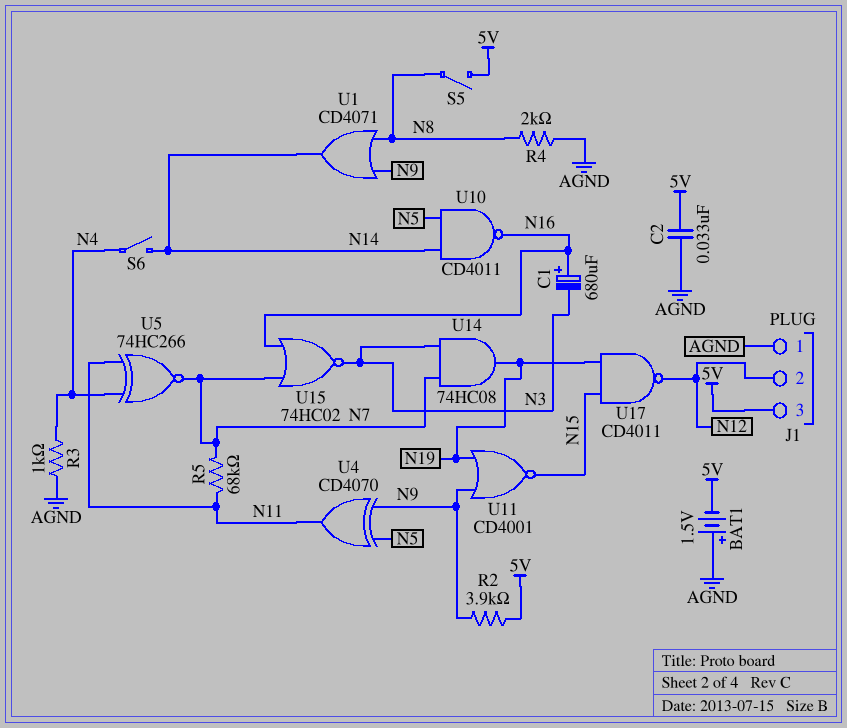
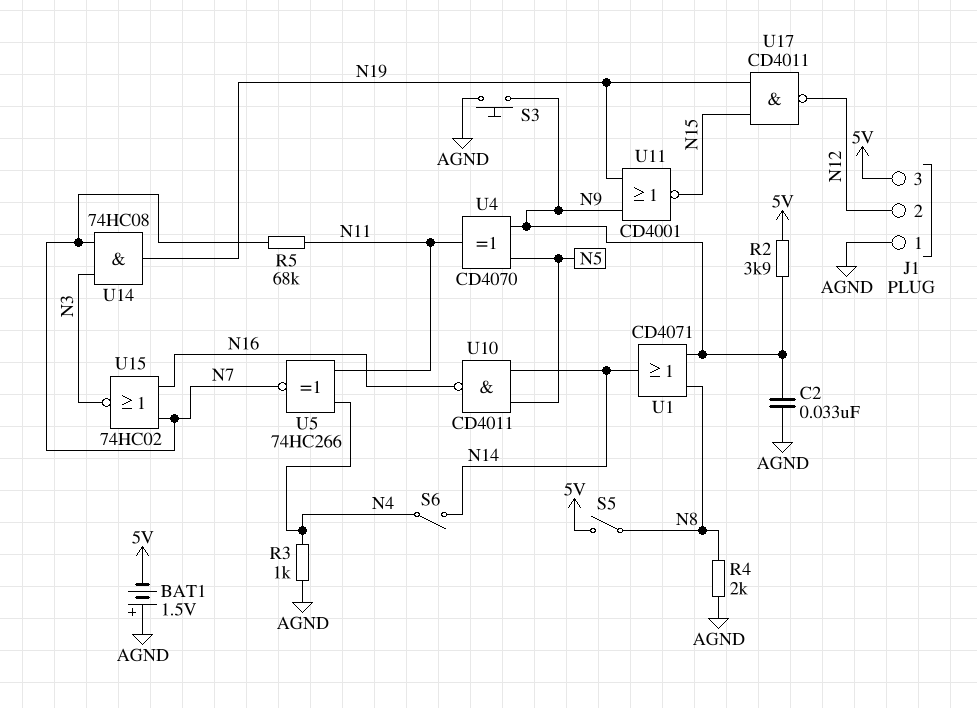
C1: 680uF (plus N16, minus N3) -> none
C2: 33nF (5V, AGND) -> 33nF (AGND, N9)
S3: none -> button (AGND, N9)

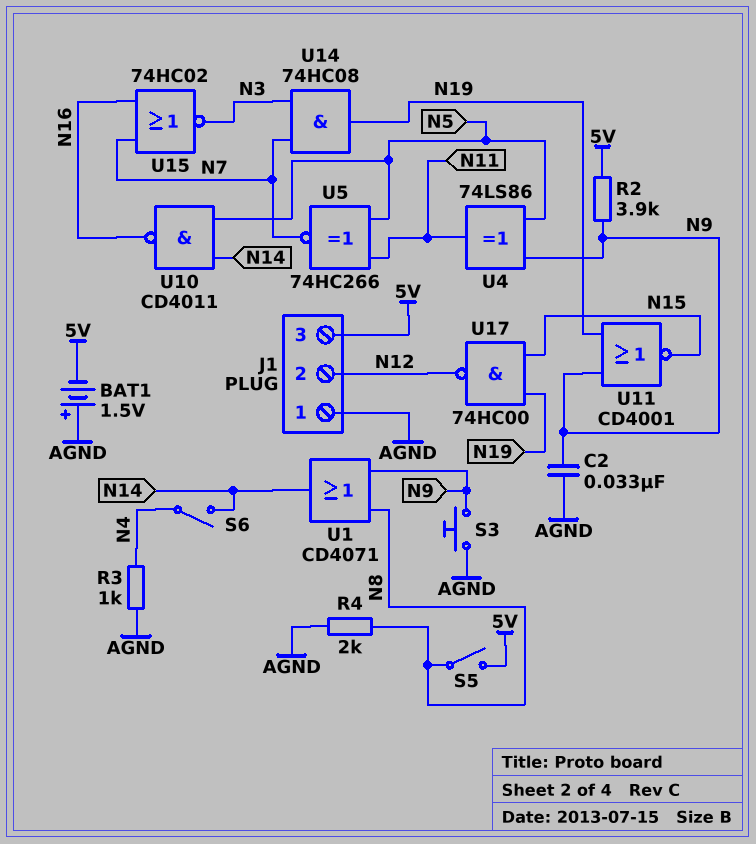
R5: 68k (N7, N11) -> none
U4: XOR CD4070 (in N5, in N9, out N11) -> XOR 74LS86 (in N5, in N9, out N11)
U5: XNOR 74HC266 (in N4, in N11, out N7) -> XNOR 74HC266 (in N5, in N11, out N7)
U17: NAND CD4011 (in N15, in N19, out N12) -> NAND 74HC00 (in N15, in N19, out N12)

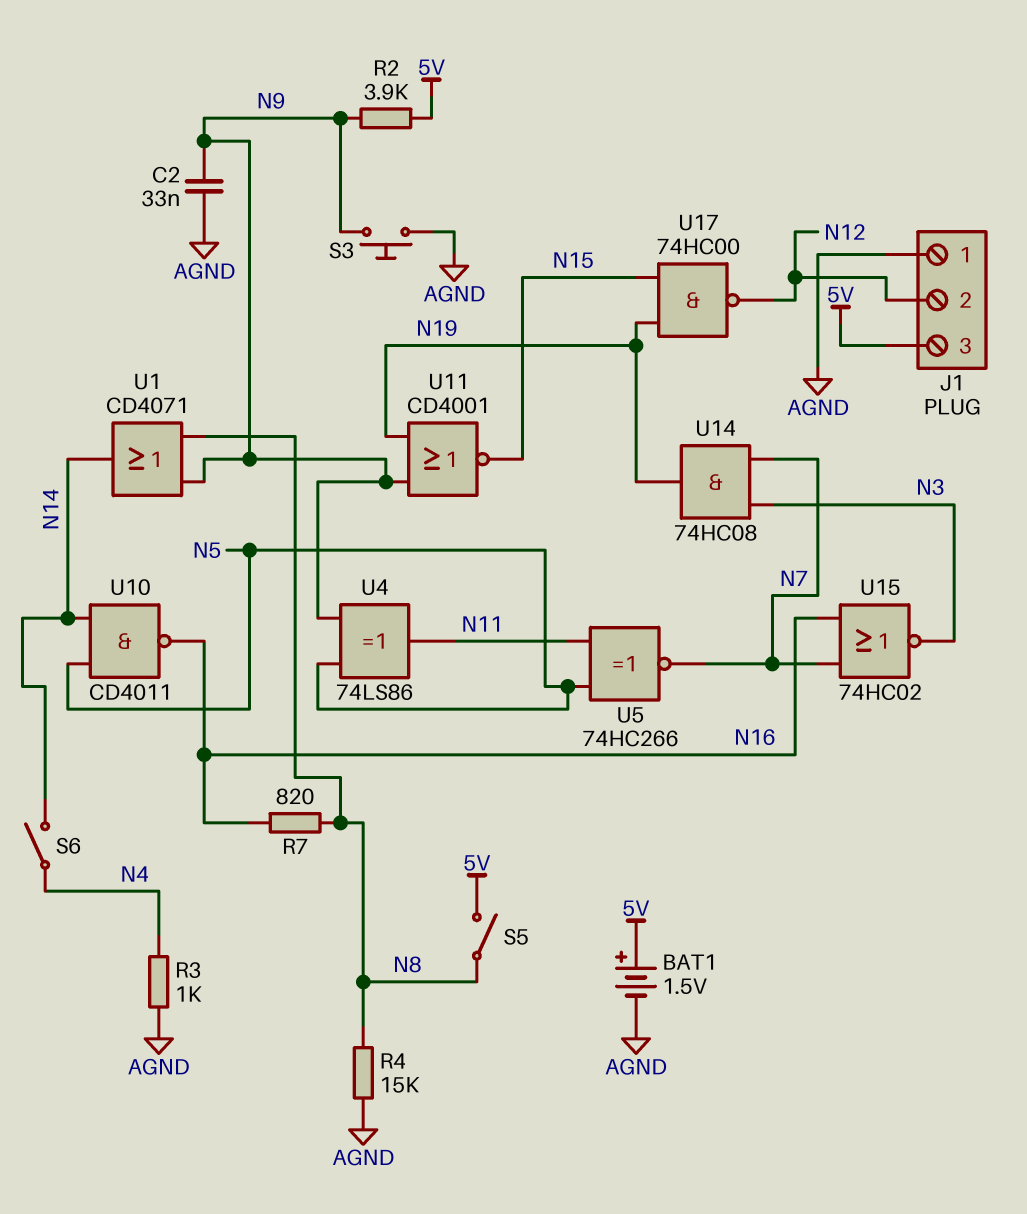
BAT1: 1.5V (plus AGND, minus 5V) -> 1.5V (plus 5V, minus AGND)
R4: 2k (AGND, N8) -> 15k (AGND, N8)
R7: none -> 820 (N8, N16)

